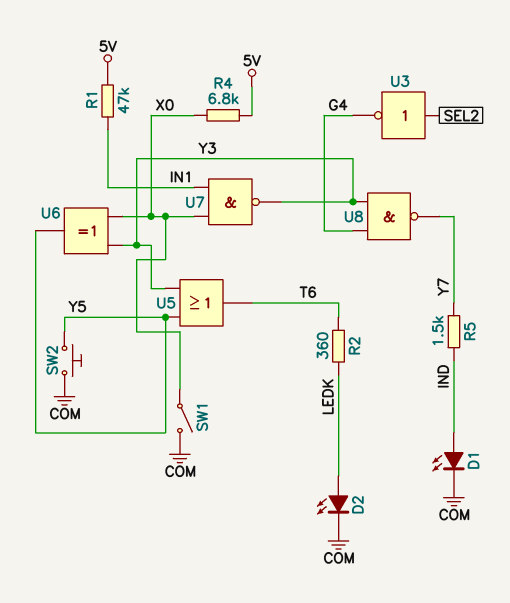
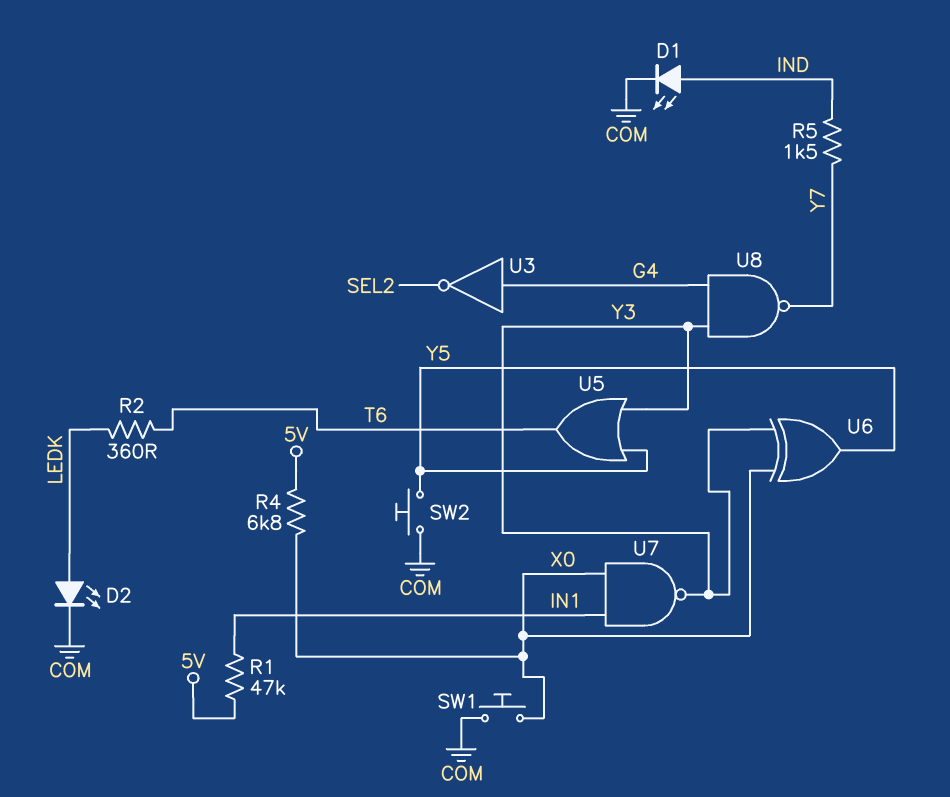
SW1: switch (COM, X0) -> button (COM, X0)
U3: NOT (in SEL2, out G4) -> NOT (in G4, out SEL2)

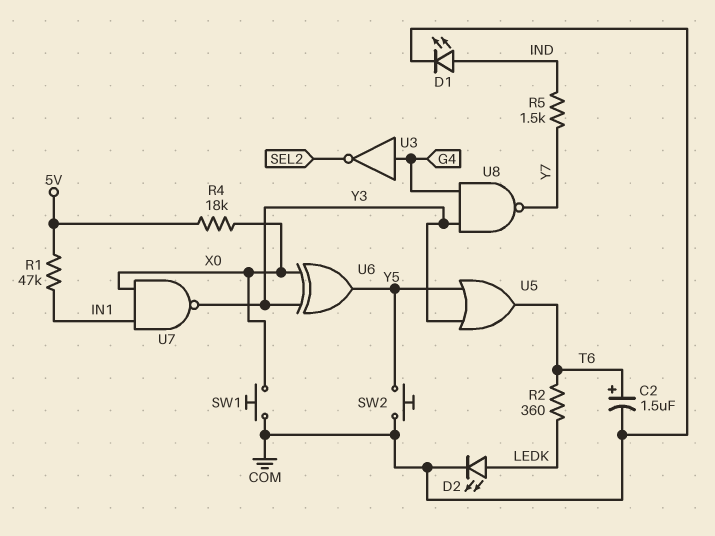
C2: none -> 1.5uF (plus T6, minus COM)
R4: 6.8k (5V, X0) -> 18k (5V, X0)

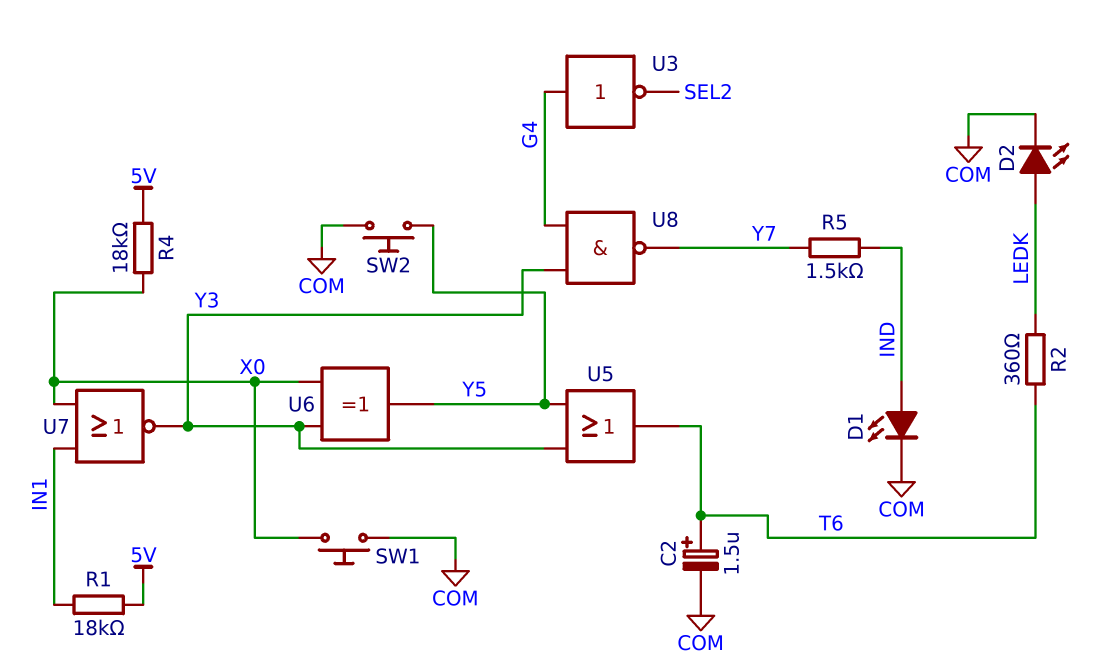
R1: 47k (5V, IN1) -> 18k (5V, IN1)
U7: NAND (in IN1, in X0, out Y3) -> NOR (in IN1, in X0, out Y3)

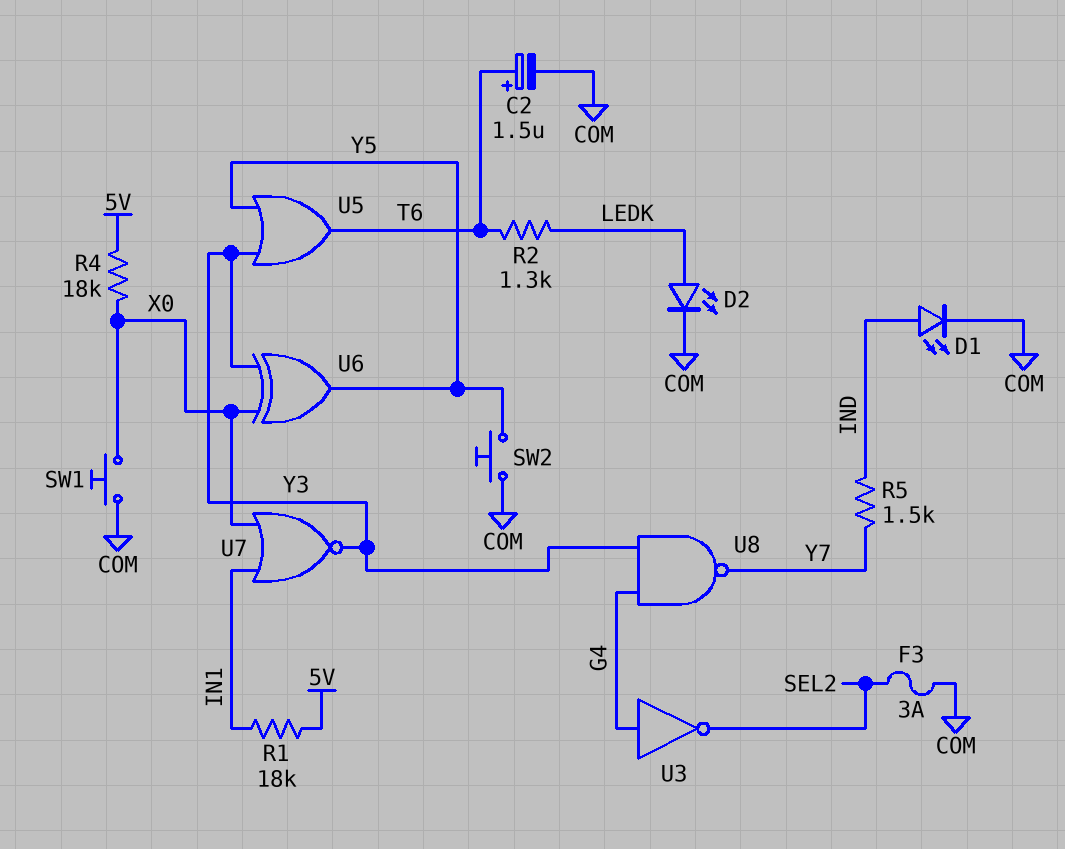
F3: none -> 3A (COM, SEL2)
R2: 360 (LEDK, T6) -> 1.3k (LEDK, T6)

